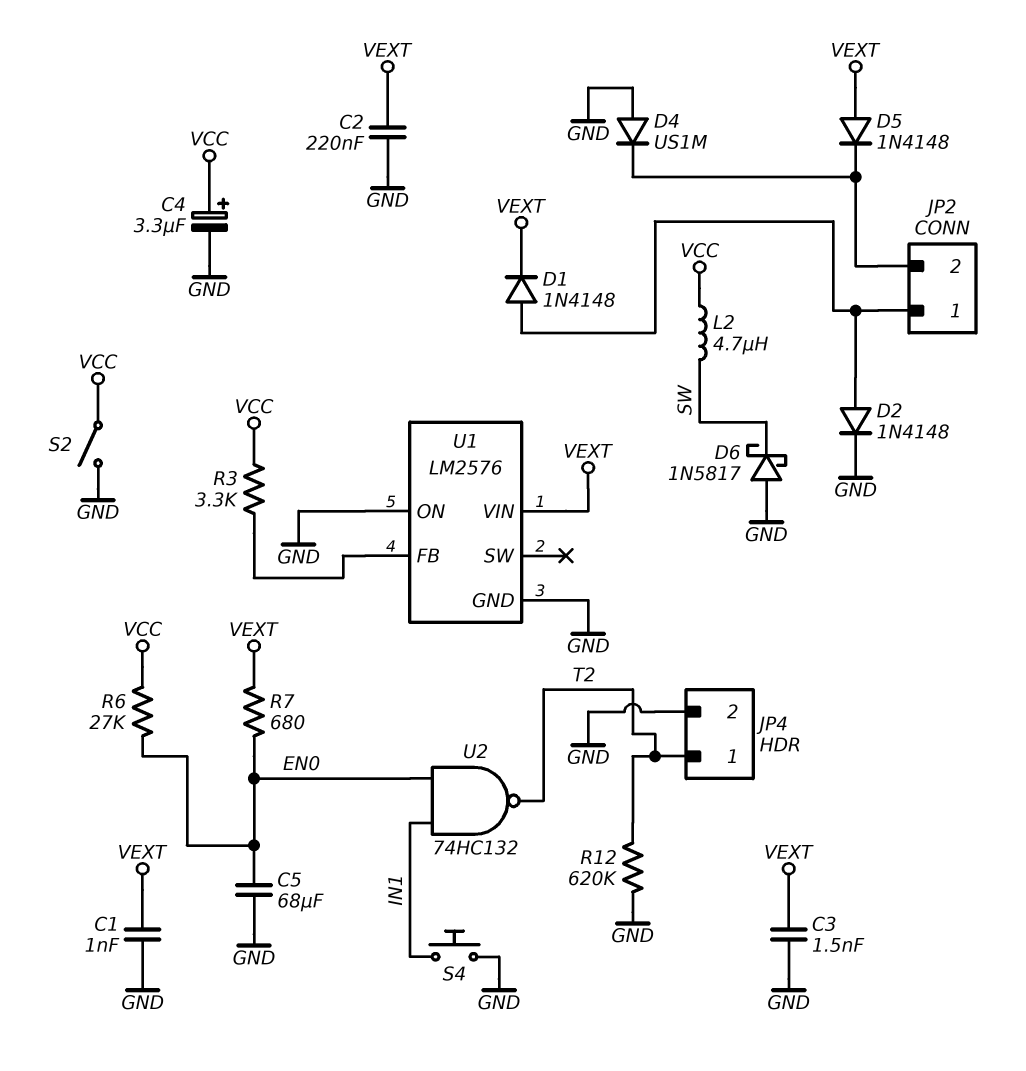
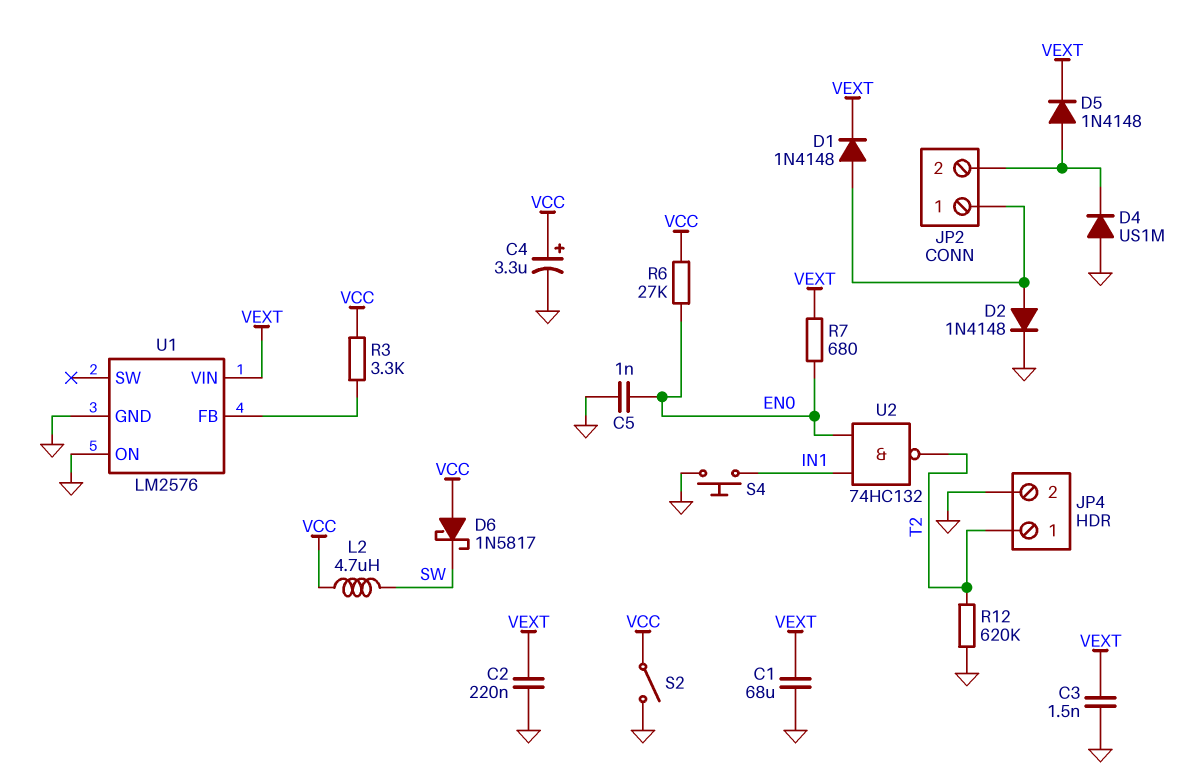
C1: 1nF (GND, VEXT) -> 68uF (GND, VEXT)
C5: 68uF (EN0, GND) -> 1nF (EN0, GND)
D5: diode 1N4148 (A VEXT, K JP2/2) -> diode 1N4148 (A JP2/2, K VEXT)
D6: schottky 1N5817 (A GND, K SW) -> schottky 1N5817 (A VCC, K SW)

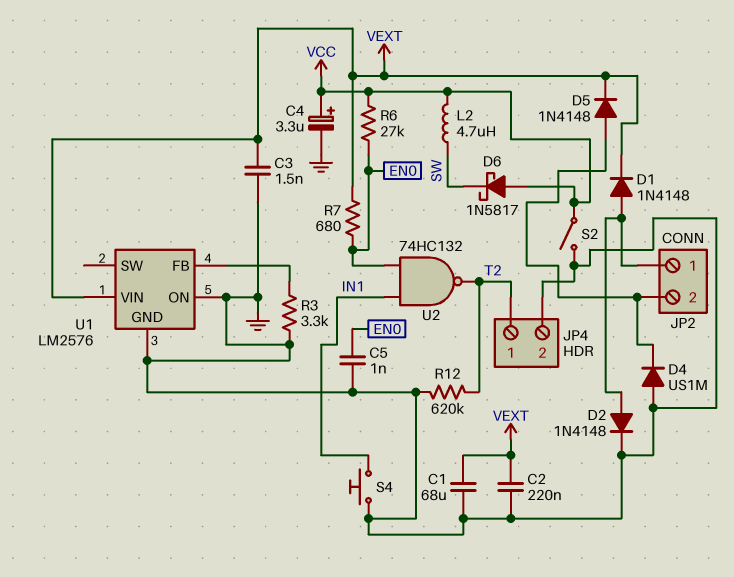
R3: 3.3k (U1/FB, VCC) -> 3.3k (GND, U1/FB)

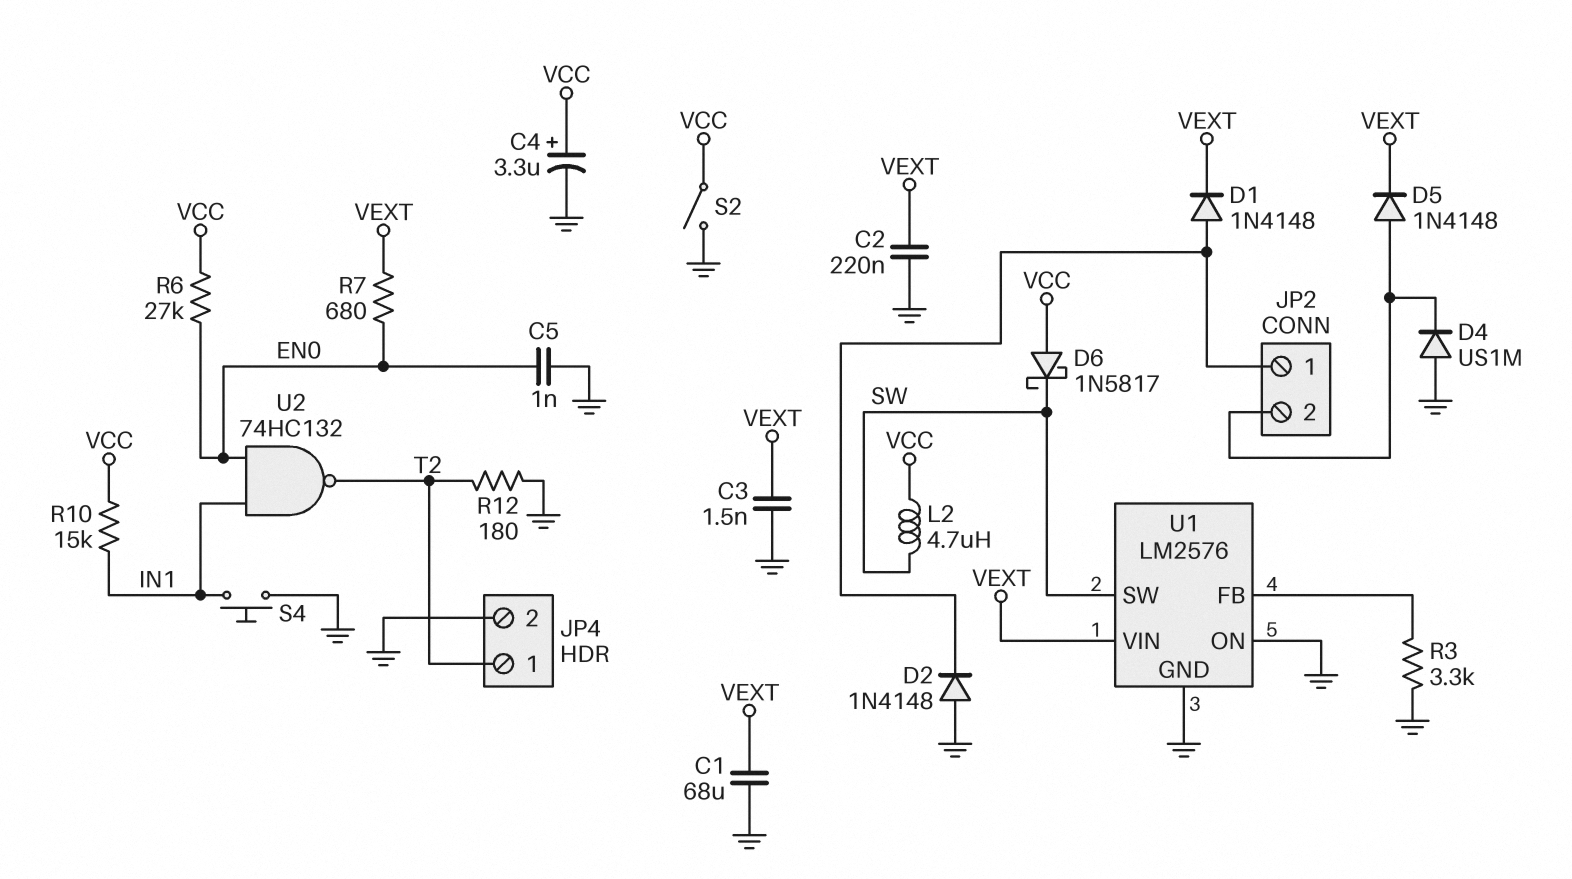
D2: diode 1N4148 (A JP2/1, K GND) -> diode 1N4148 (A GND, K JP2/1)
R10: none -> 15k (IN1, VCC)
R12: 620k (GND, T2) -> 180 (GND, T2)
U1 pin SW: none -> SW

